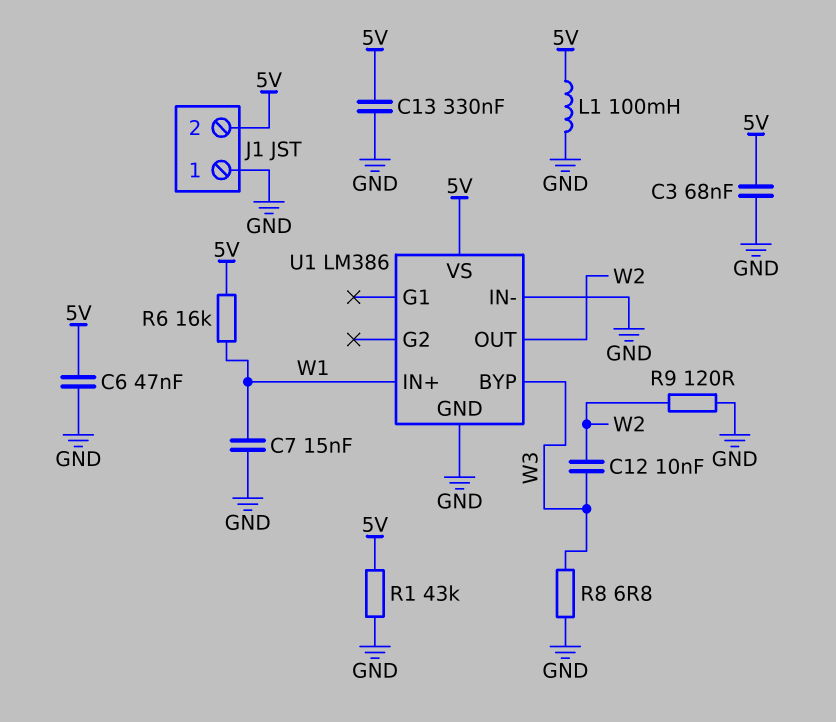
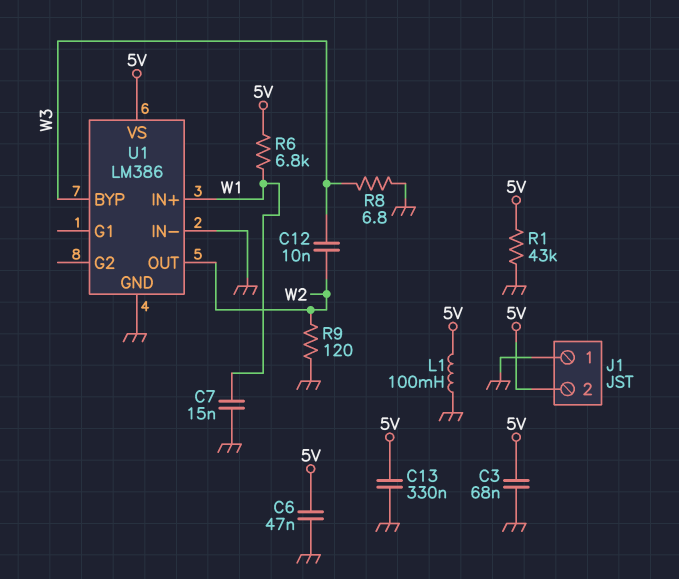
R6: 16k (5V, W1) -> 6.8k (5V, W1)

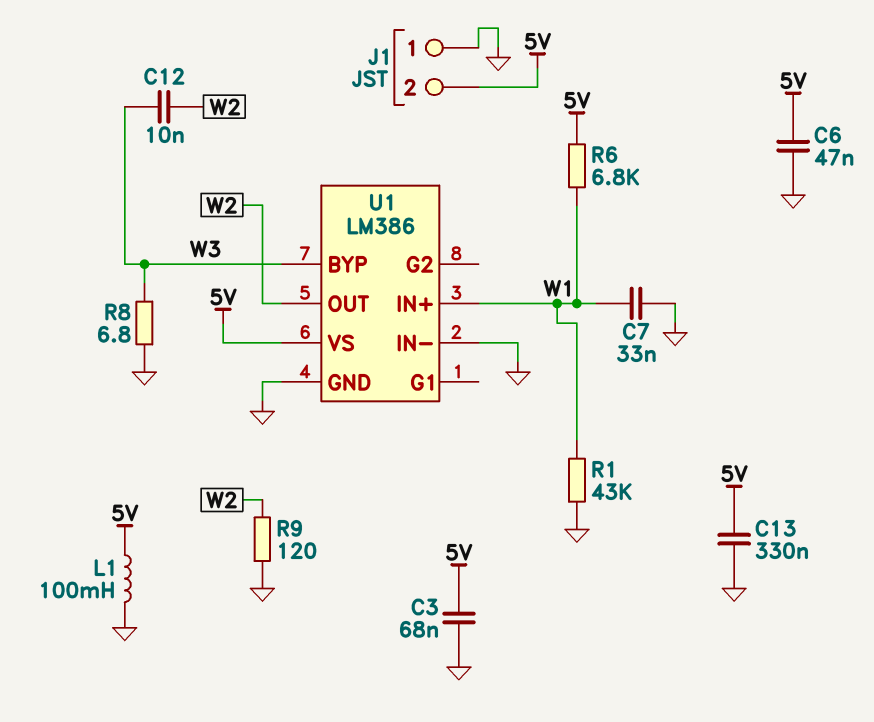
C7: 15nF (GND, W1) -> 33nF (GND, W1)
R1: 43k (5V, GND) -> 43k (GND, W1)

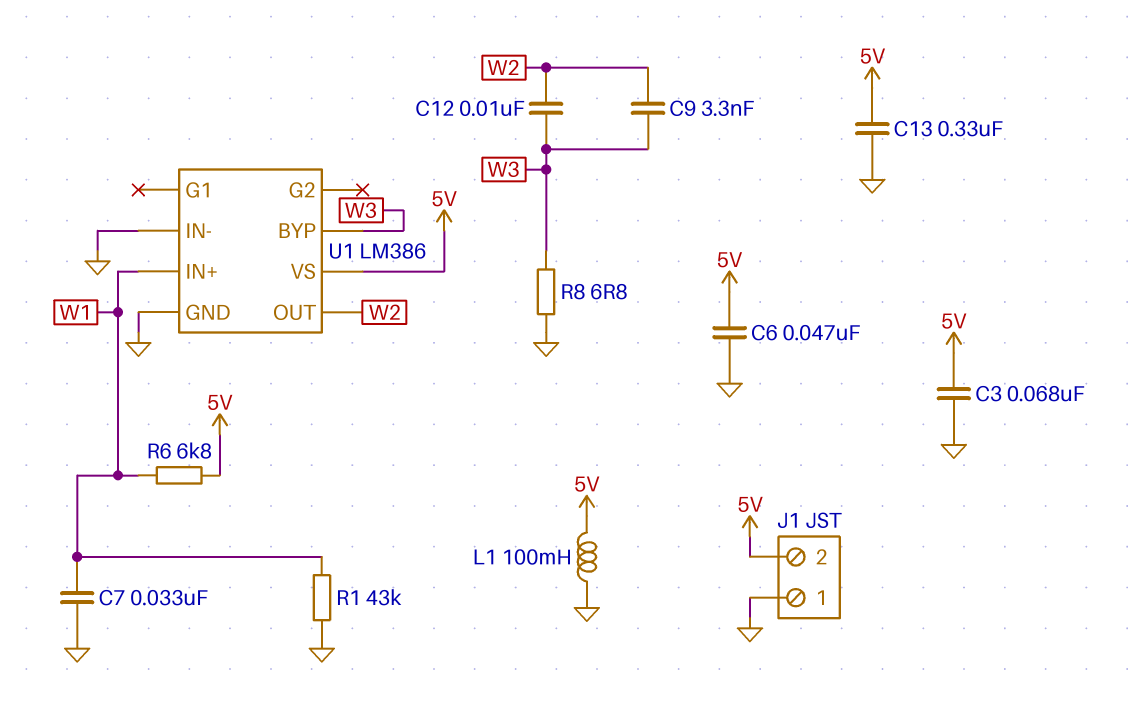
C9: none -> 3.3nF (W2, W3)
R9: 120 (GND, W2) -> none

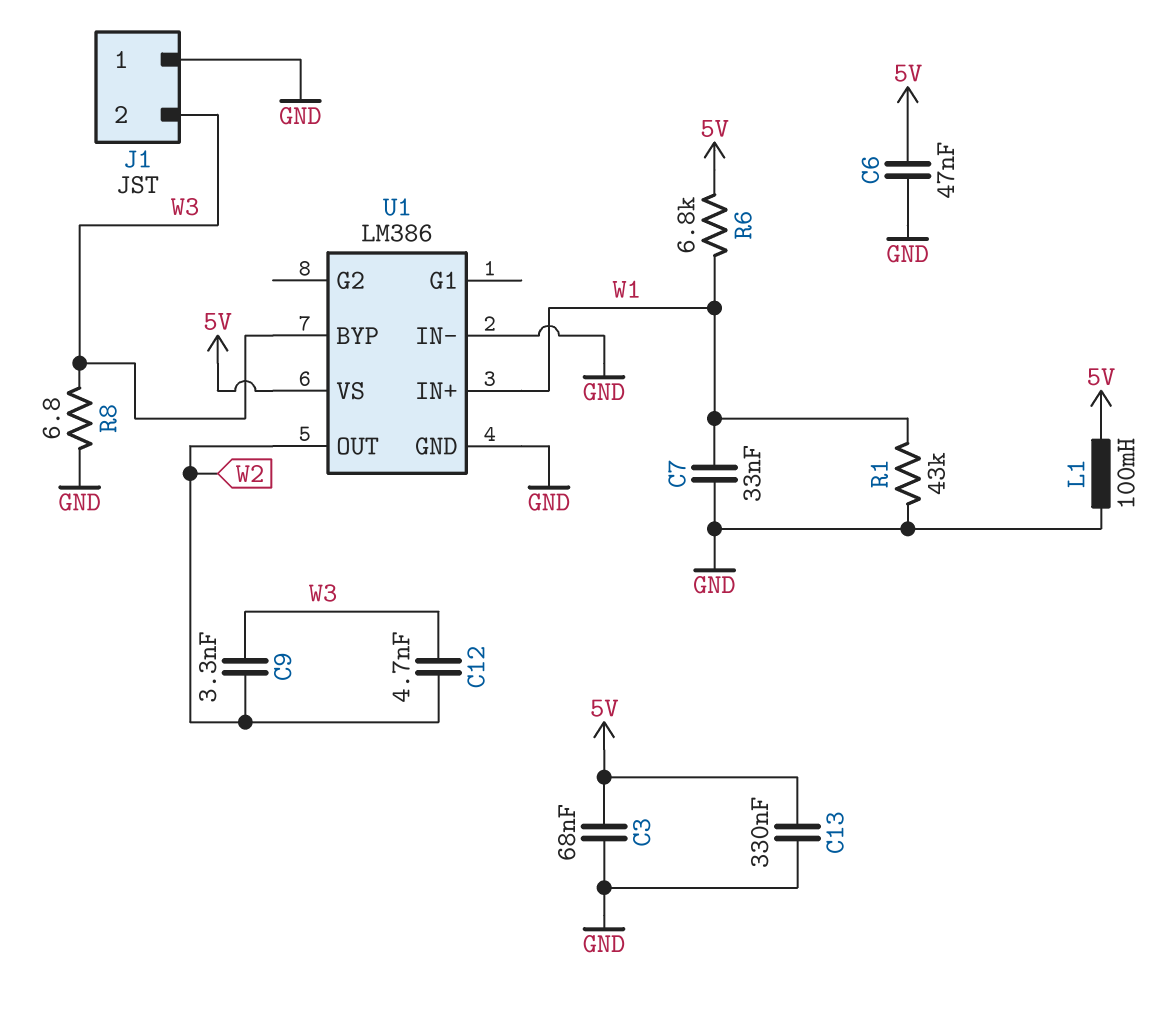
C12: 10nF (W2, W3) -> 4.7nF (W2, W3)
J1 pin 2: 5V -> W3

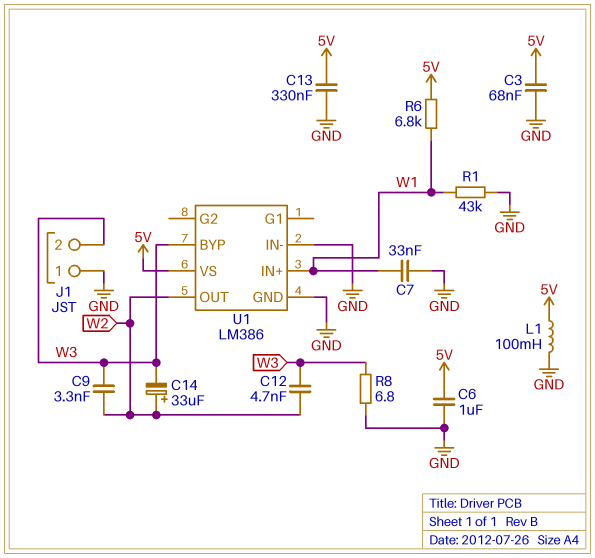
C6: 47nF (5V, GND) -> 1uF (5V, GND)
C14: none -> 33uF (plus W2, minus W3)

